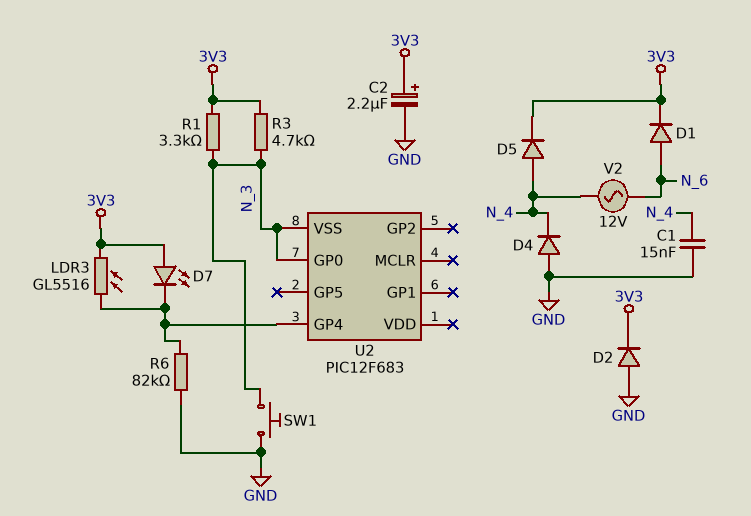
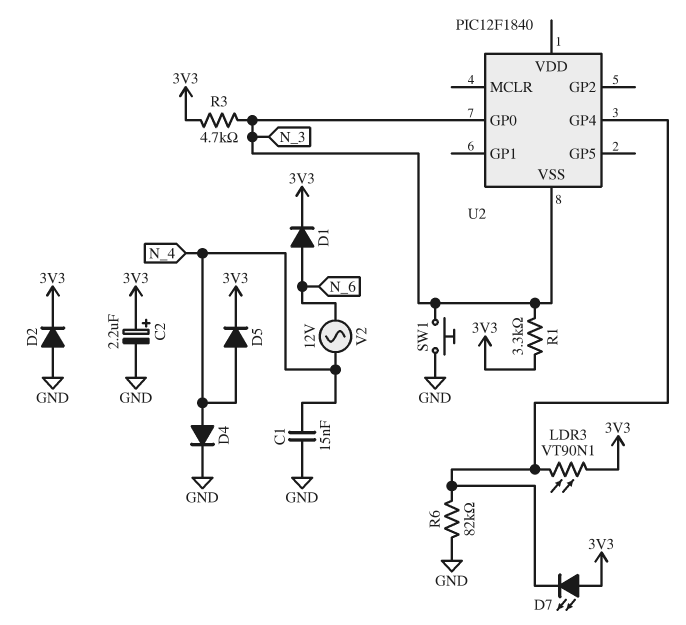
D4: diode (A GND, K N_4) -> diode (A N_4, K GND)
LDR3: GL5516 (3V3, U2/GP4) -> VT90N1 (3V3, U2/GP4)
U2: PIC12F683 -> PIC12F1840

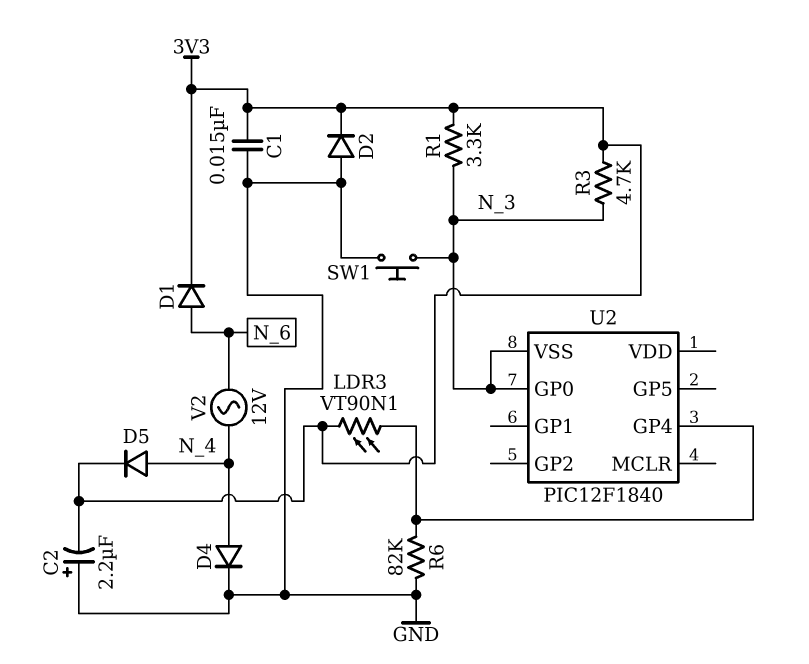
C1: 15nF (GND, N_4) -> 15nF (3V3, GND)
C2: 2.2uF (plus 3V3, minus GND) -> 2.2uF (plus GND, minus 3V3)
D7: LED (A 3V3, K U2/GP4) -> none

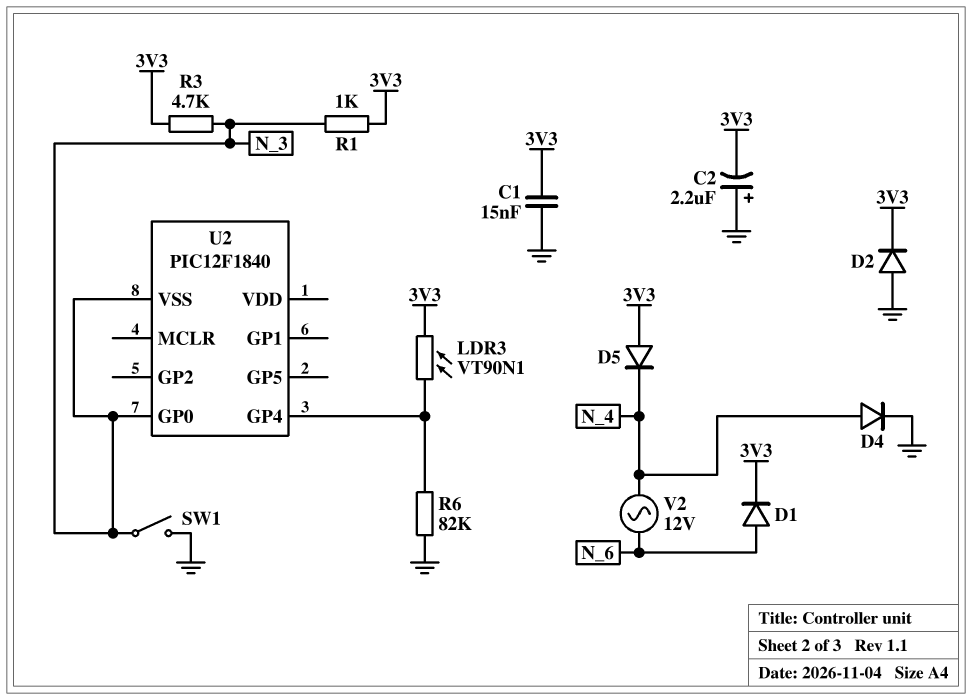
D5: diode (A N_4, K 3V3) -> diode (A 3V3, K N_4)
R1: 3.3k (3V3, N_3) -> 1k (3V3, N_3)
SW1: button (GND, N_3) -> switch (GND, N_3)

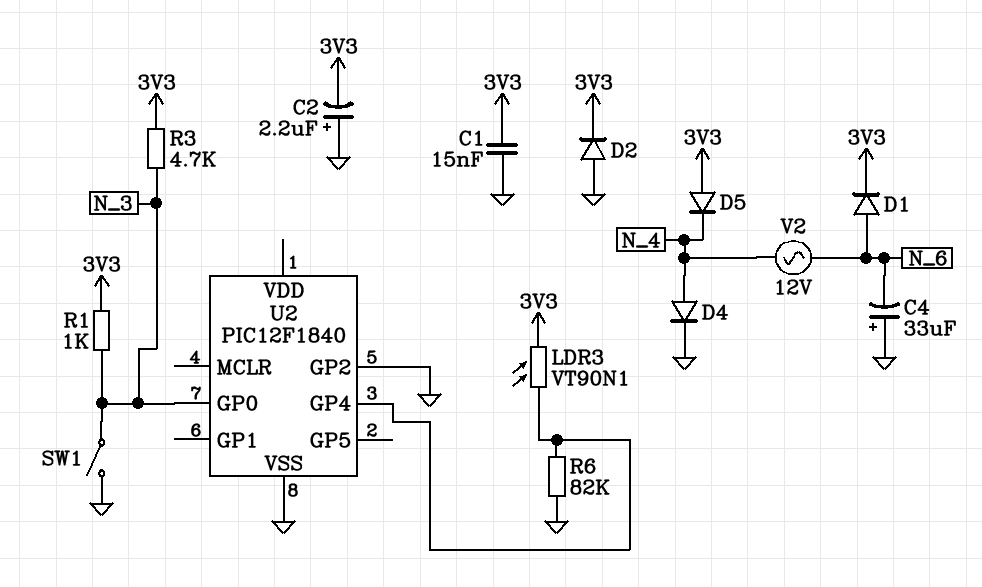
C4: none -> 33uF (plus GND, minus N_6)
U2 pin GP2: none -> GND
U2 pin VSS: N_3 -> GND

